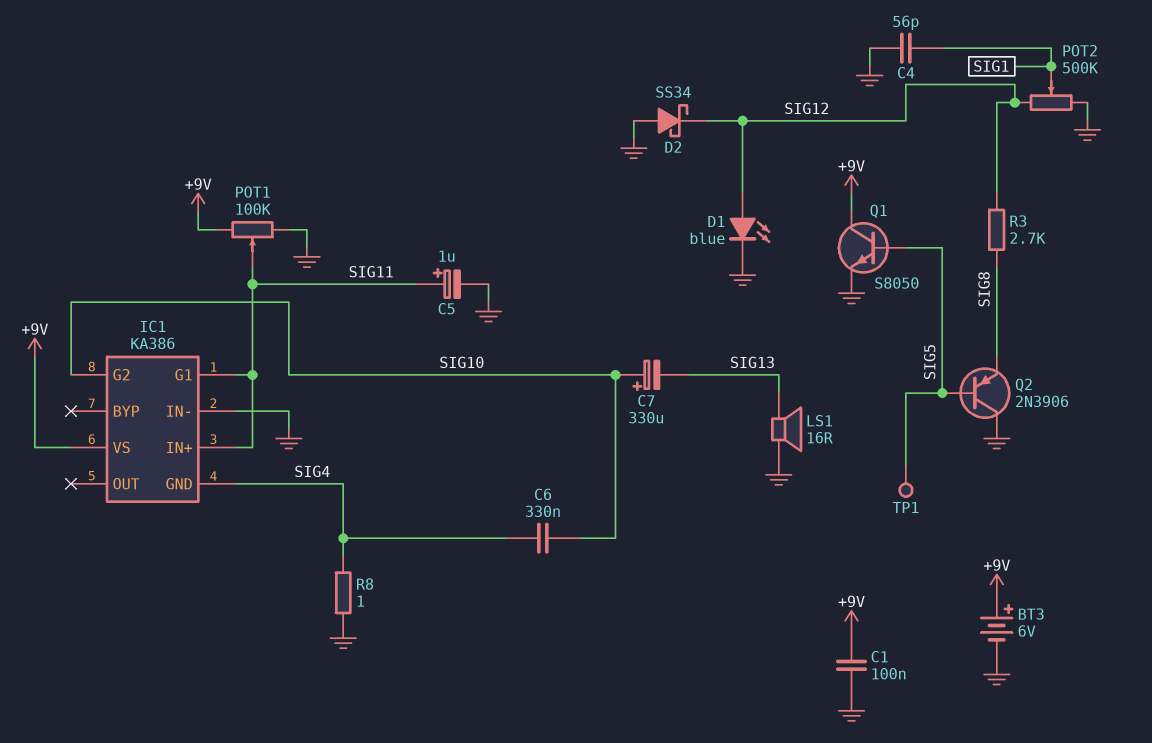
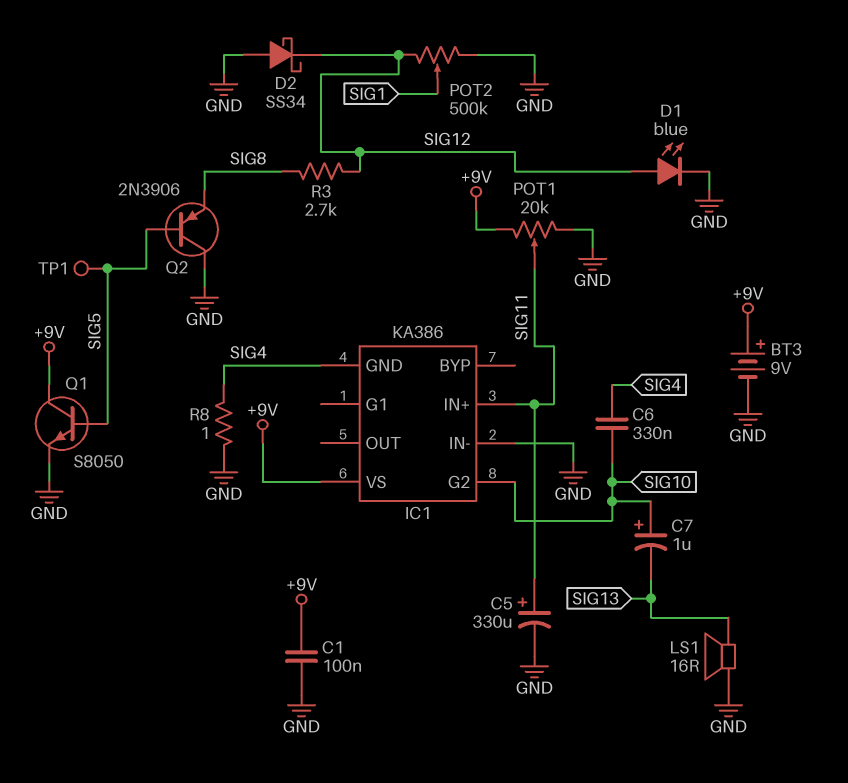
BT3: 6V (plus +9V, minus GND) -> 9V (plus +9V, minus GND)
C4: 56pF (GND, SIG1) -> none
C5: 1uF (plus SIG11, minus GND) -> 330uF (plus SIG11, minus GND)
C7: 330uF (plus SIG10, minus SIG13) -> 1uF (plus SIG10, minus SIG13)
IC1 pin G1: SIG11 -> none
POT1: 100k (+9V, GND, wiper SIG11) -> 20k (+9V, GND, wiper SIG11)

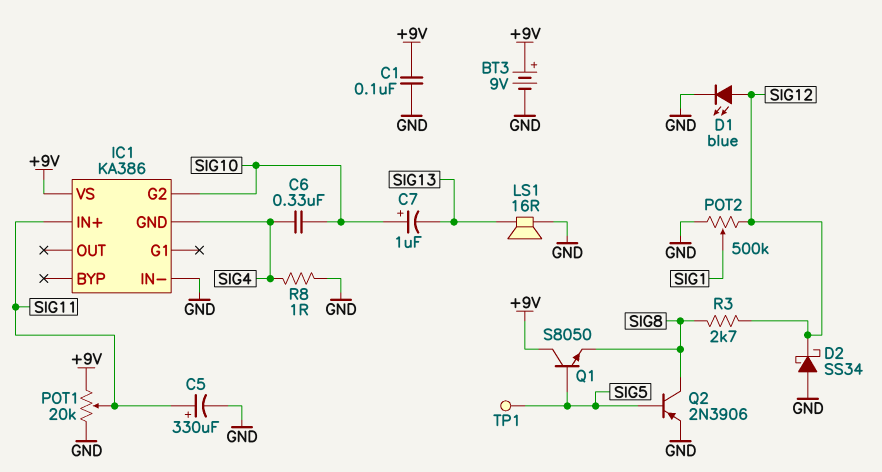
Q1: NPN S8050 (B SIG5, C +9V, E GND) -> NPN S8050 (B SIG5, C +9V, E SIG8)
Q2: PNP 2N3906 (B SIG5, C GND, E SIG8) -> PNP 2N3906 (B SIG5, C SIG8, E GND)

